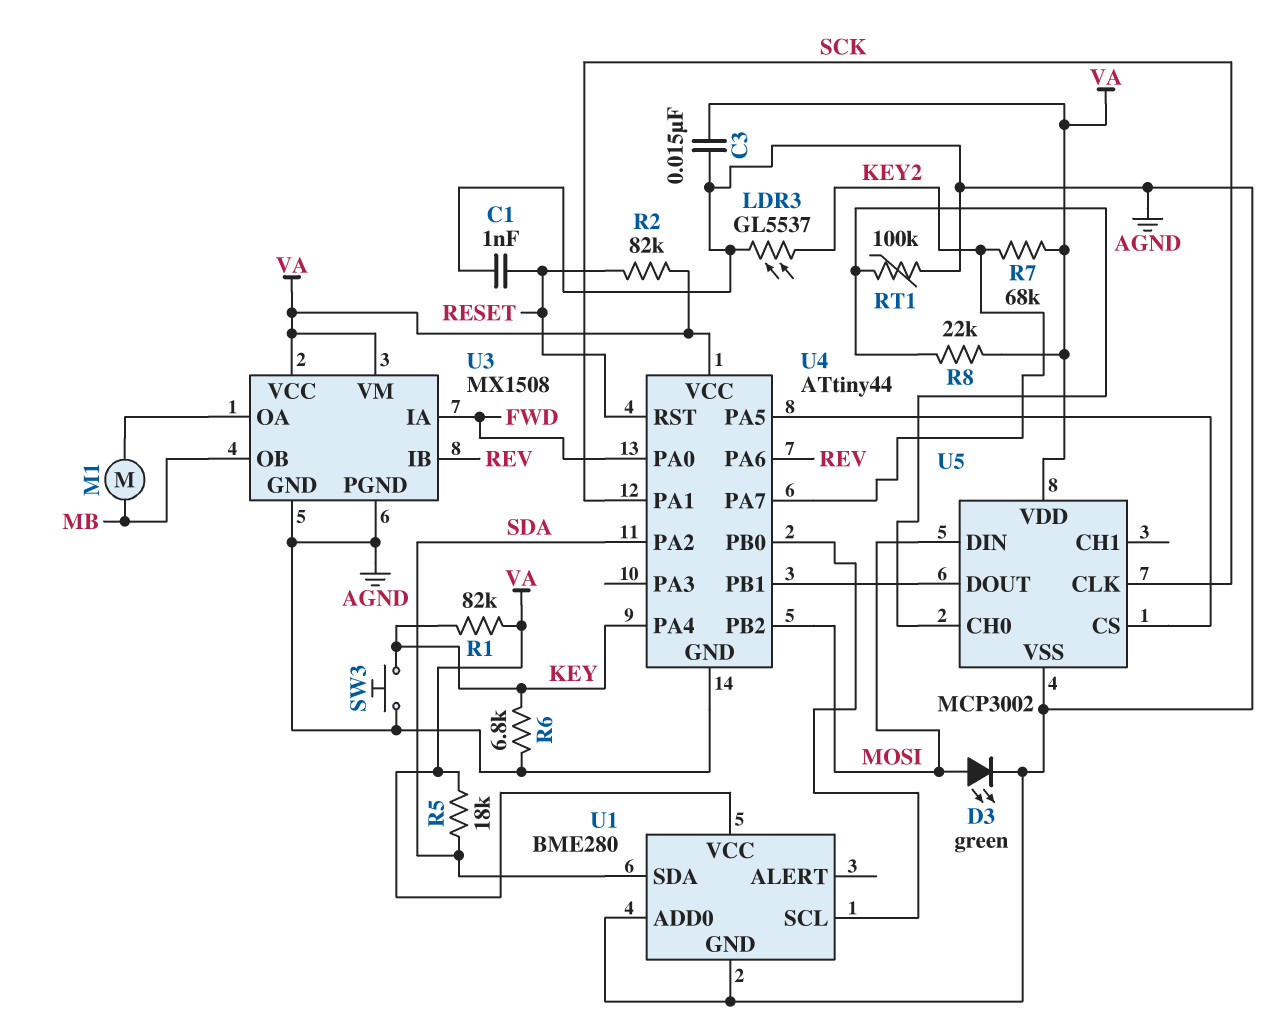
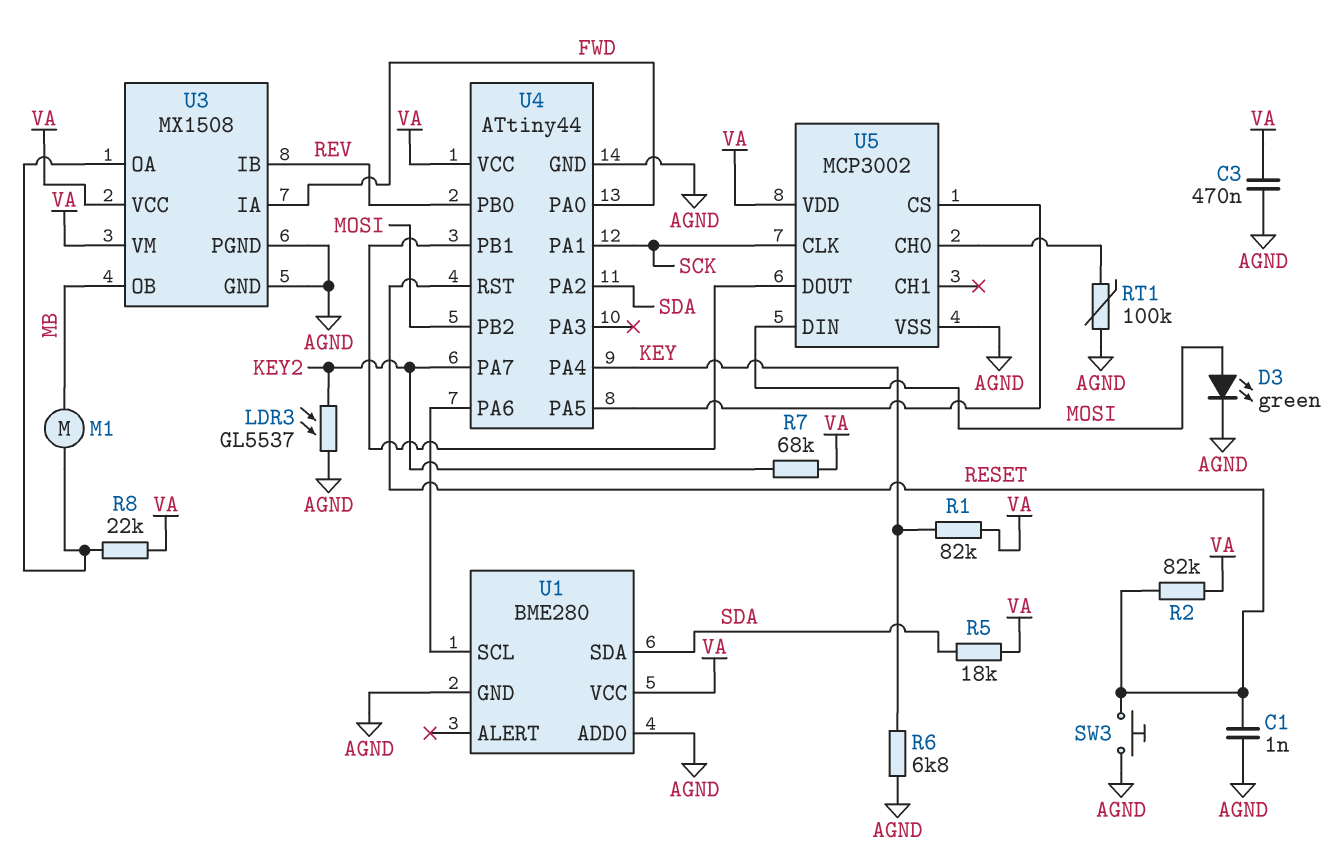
C3: 15nF (AGND, VA) -> 470nF (AGND, VA)
R8: 22k (U5/CH0, VA) -> 22k (U3/OA, VA)
SW3: button (AGND, KEY) -> button (AGND, RESET)
U4 pin PA6: REV -> U1/SCL
U4 pin PB0: U1/SCL -> REV

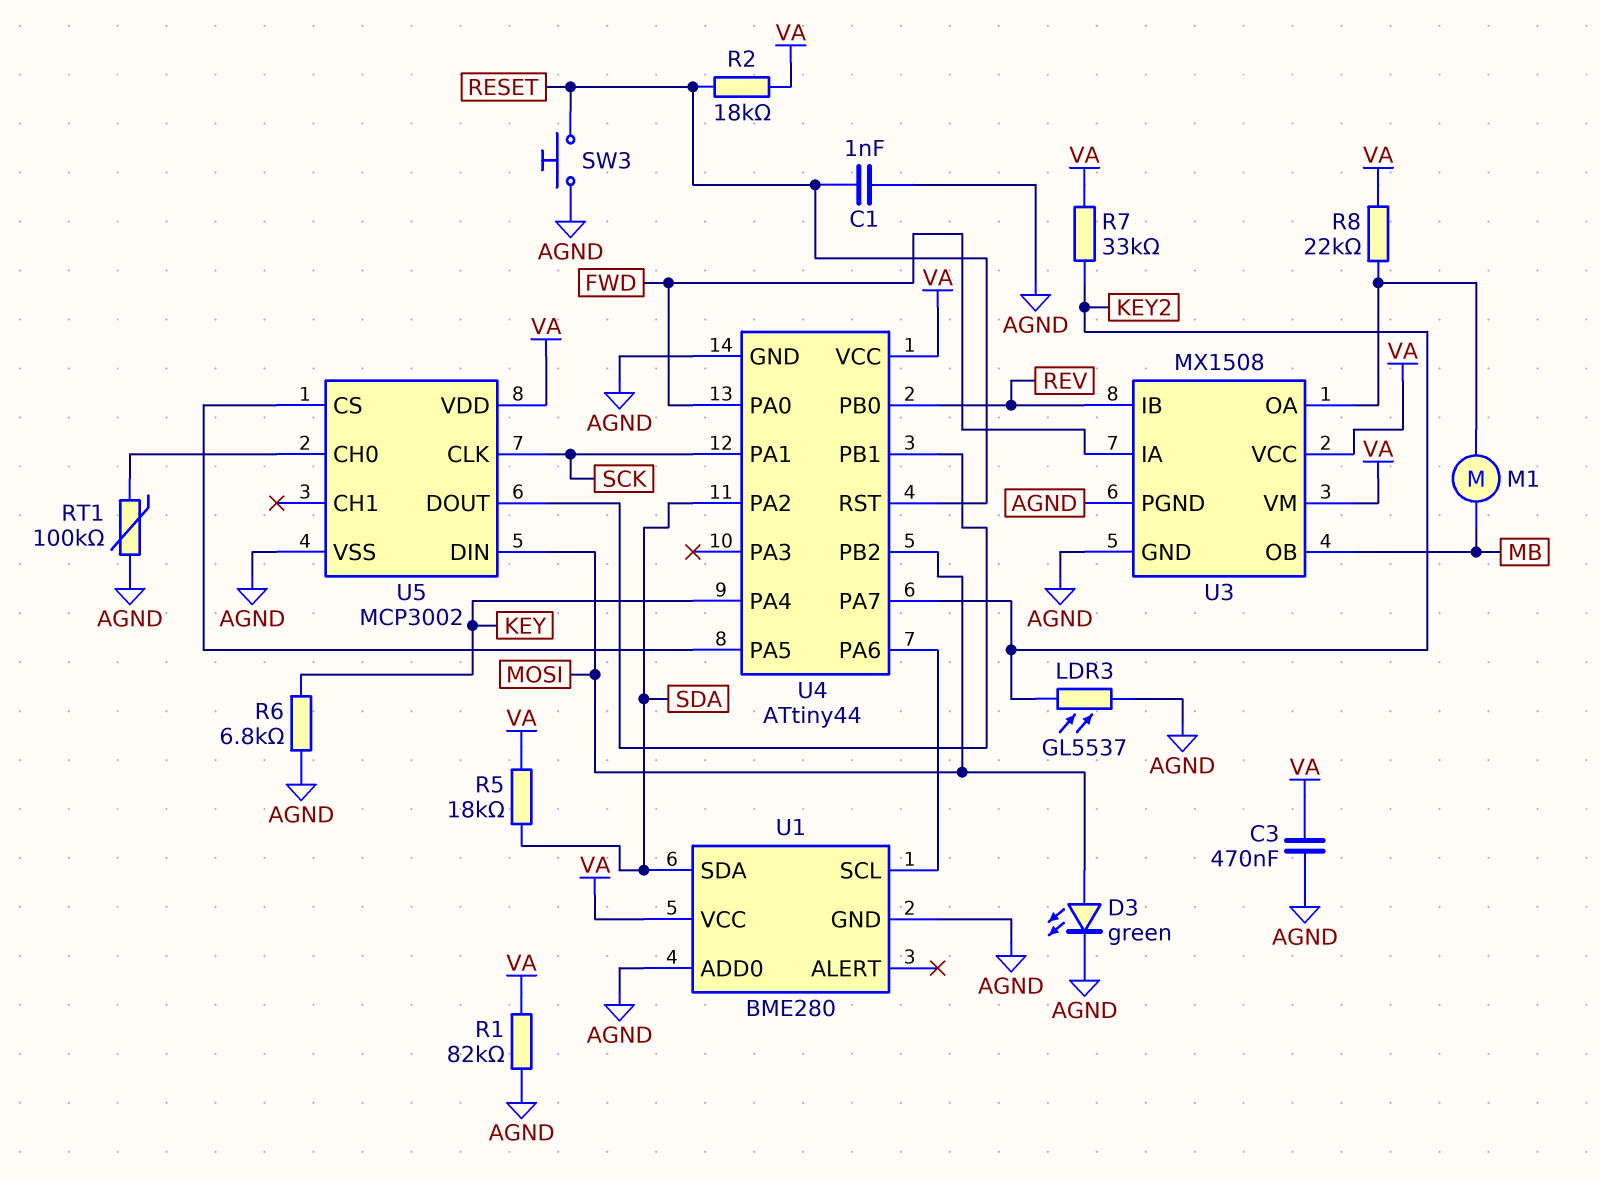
R1: 82k (KEY, VA) -> 82k (AGND, VA)
R2: 82k (RESET, VA) -> 18k (RESET, VA)
R7: 68k (KEY2, VA) -> 33k (KEY2, VA)

